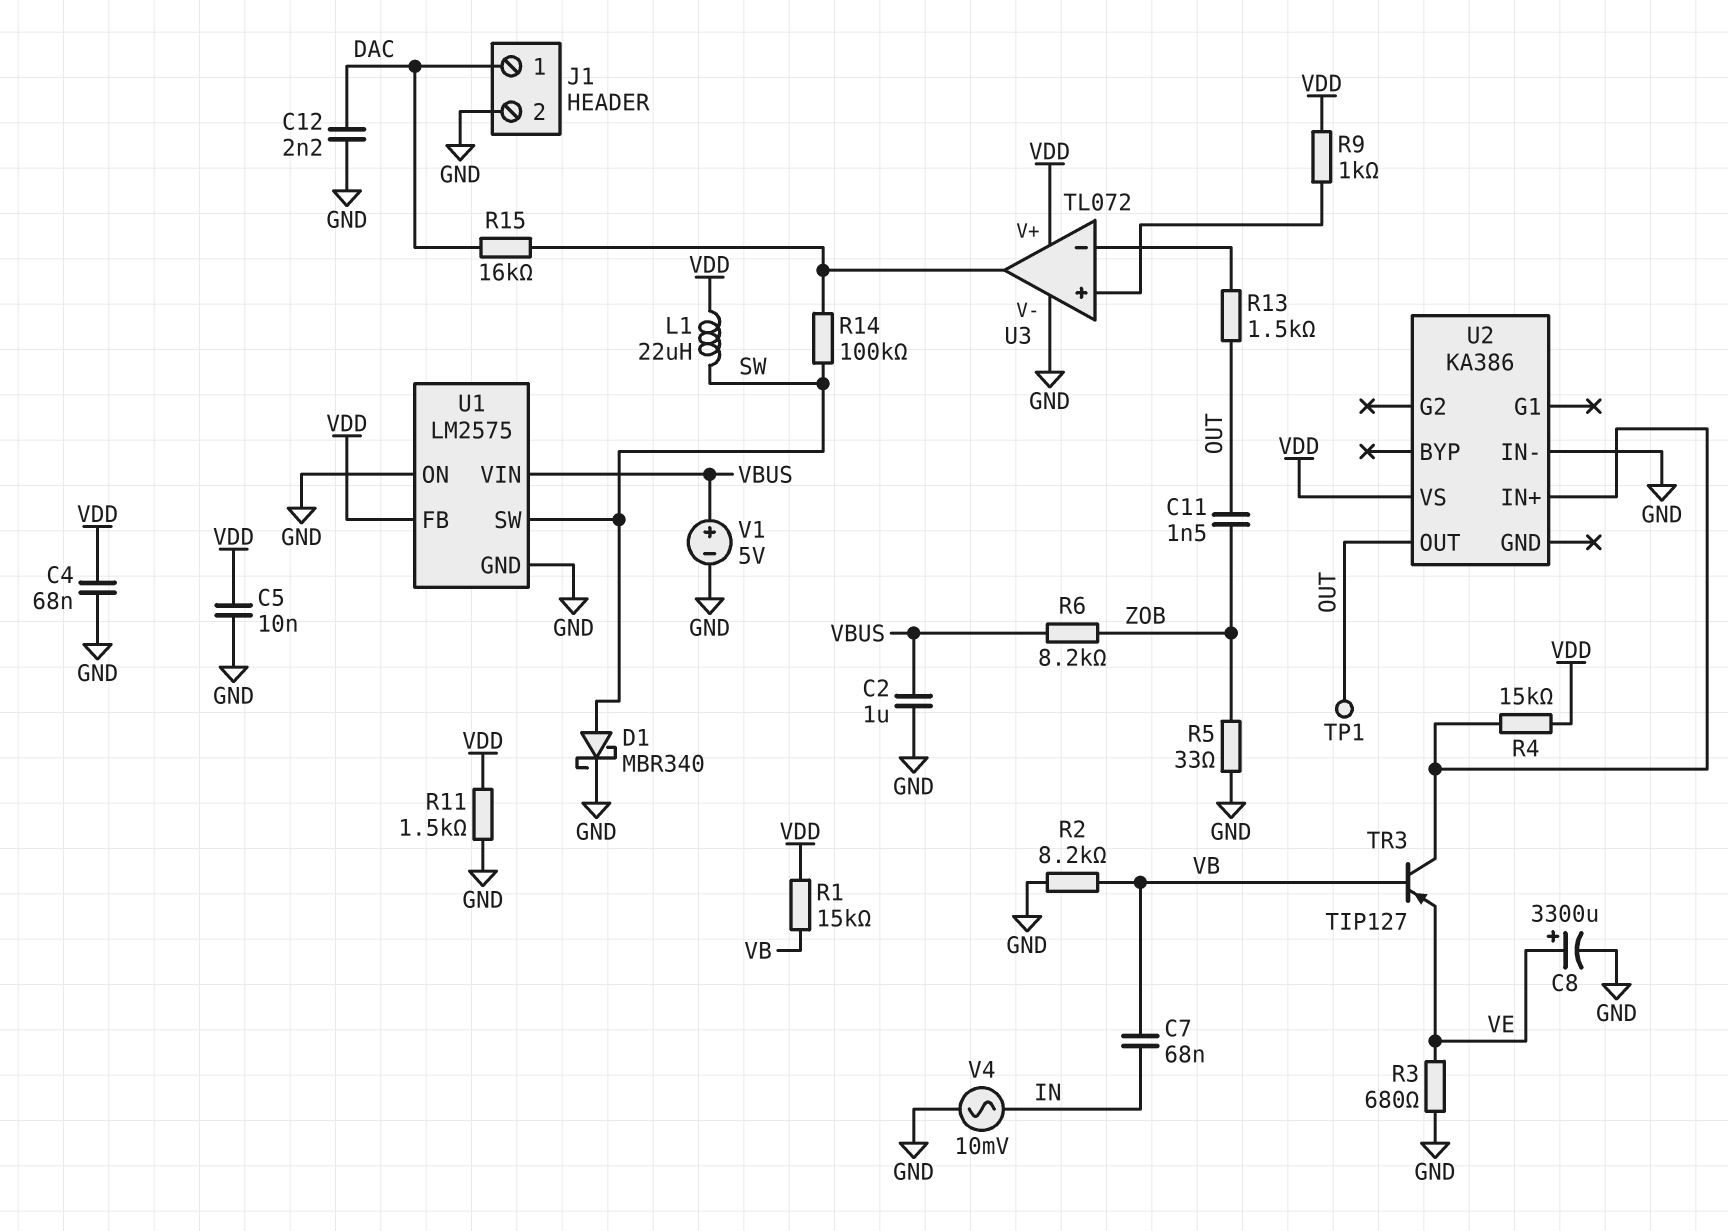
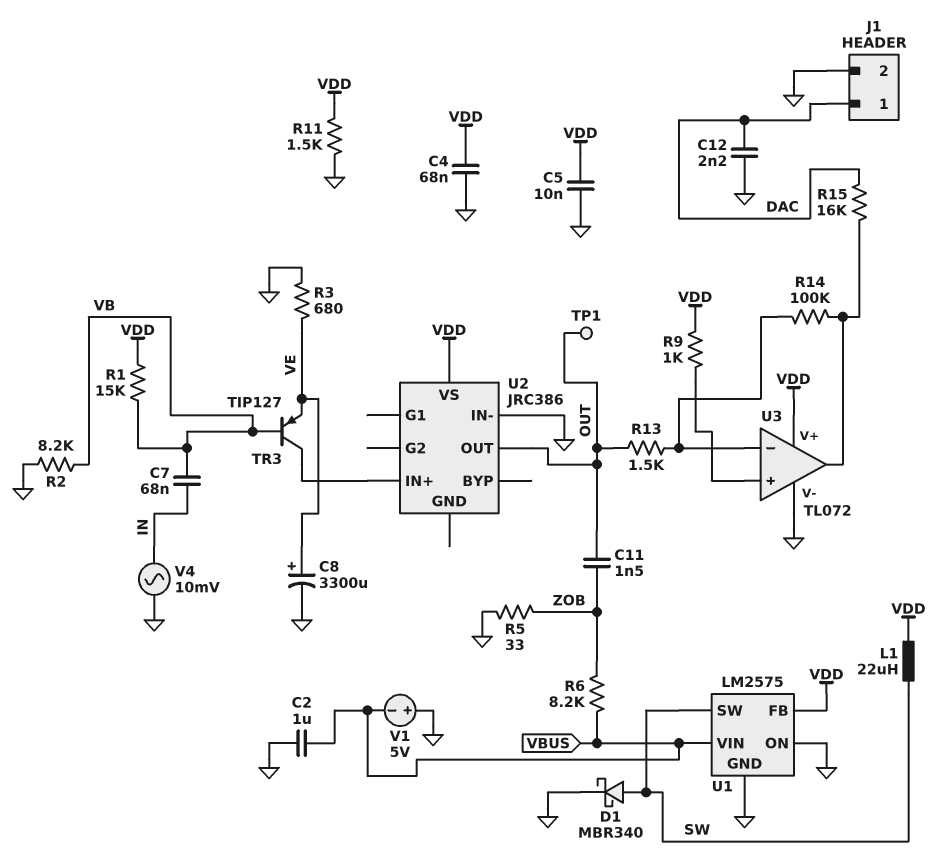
R4: 15k (U2/IN+, VDD) -> none
R14: 100k (SW, U3/out) -> 100k (U3/in-, U3/out)
U2: KA386 -> JRC386
V1: 5V (plus VBUS, minus GND) -> 5V (plus GND, minus VBUS)

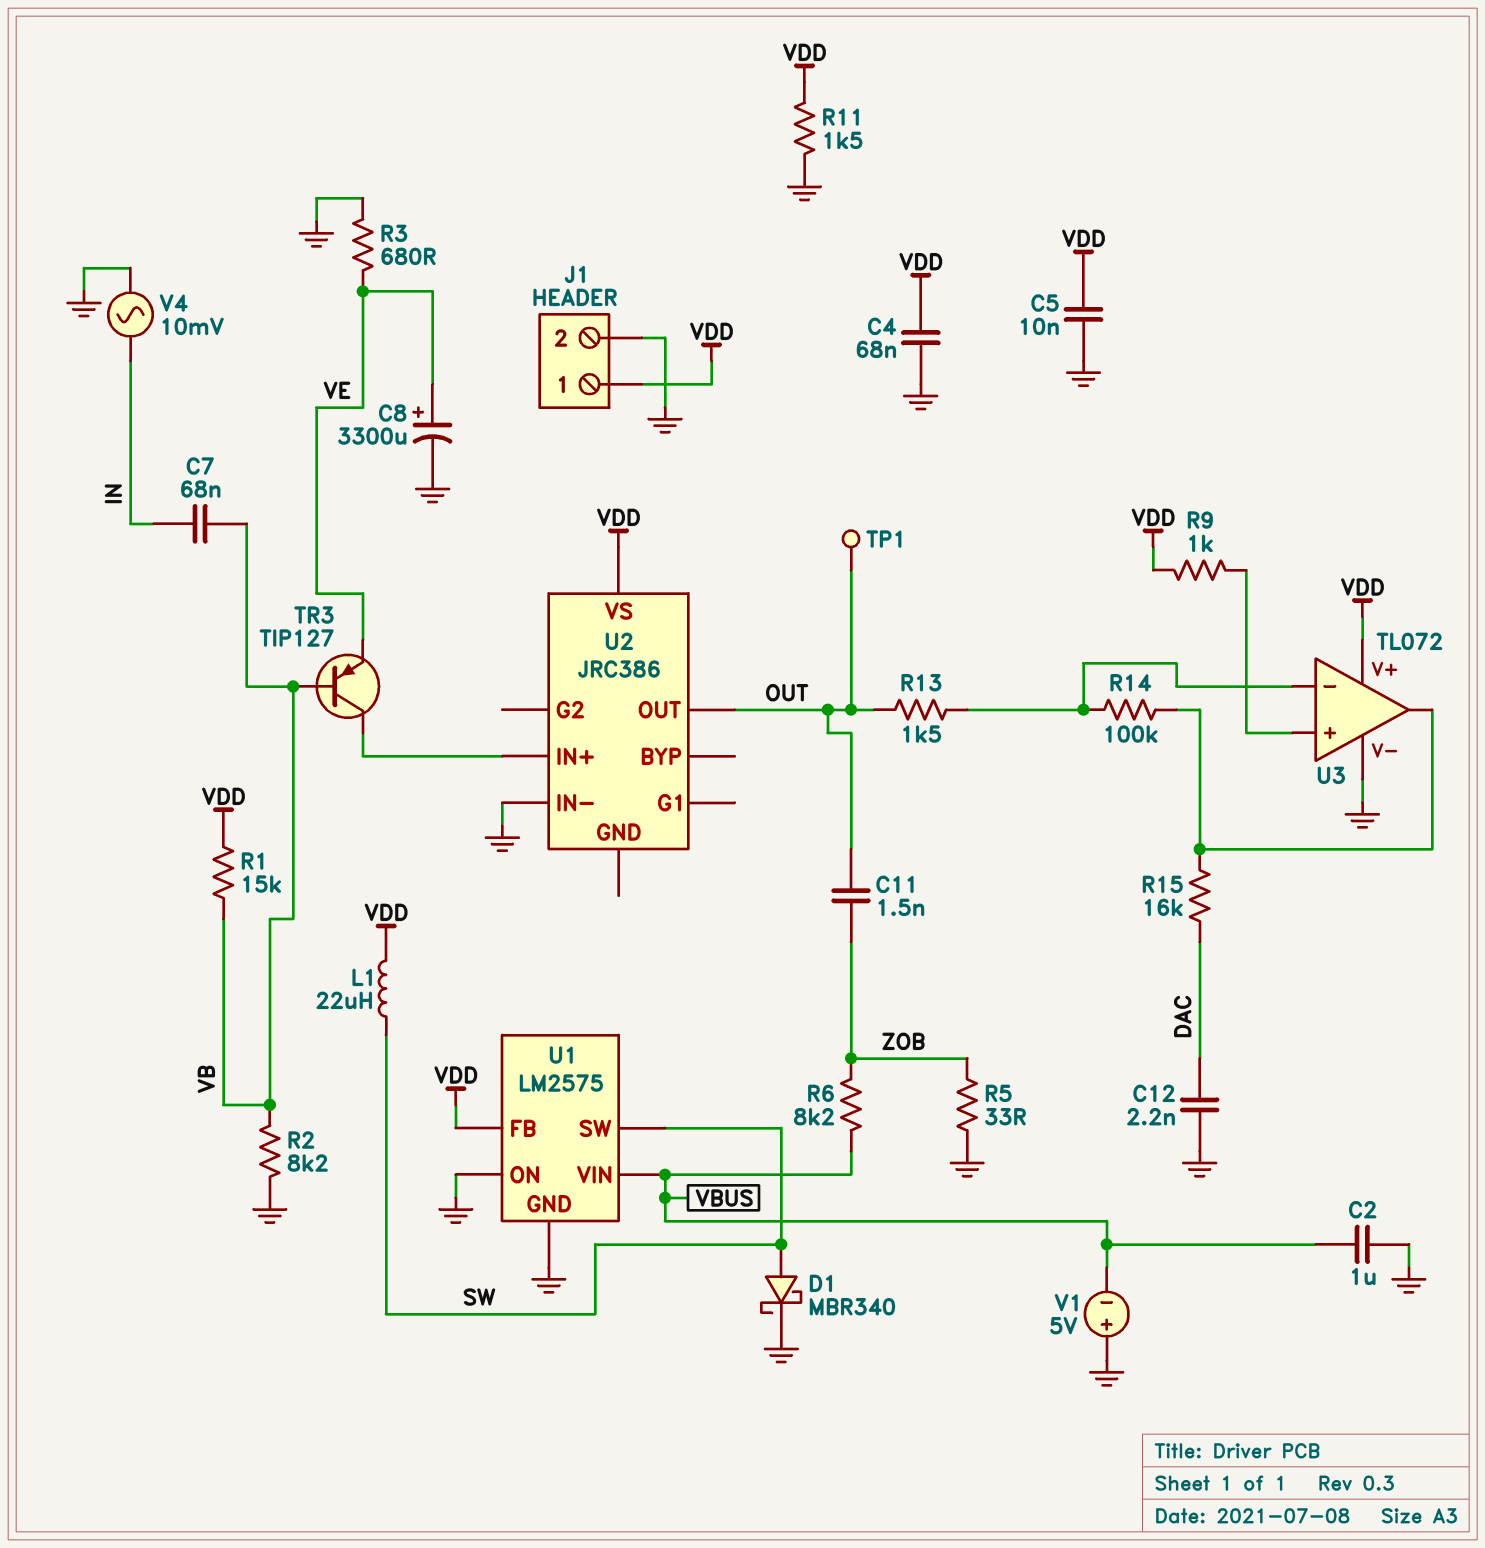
J1 pin 1: DAC -> VDD

